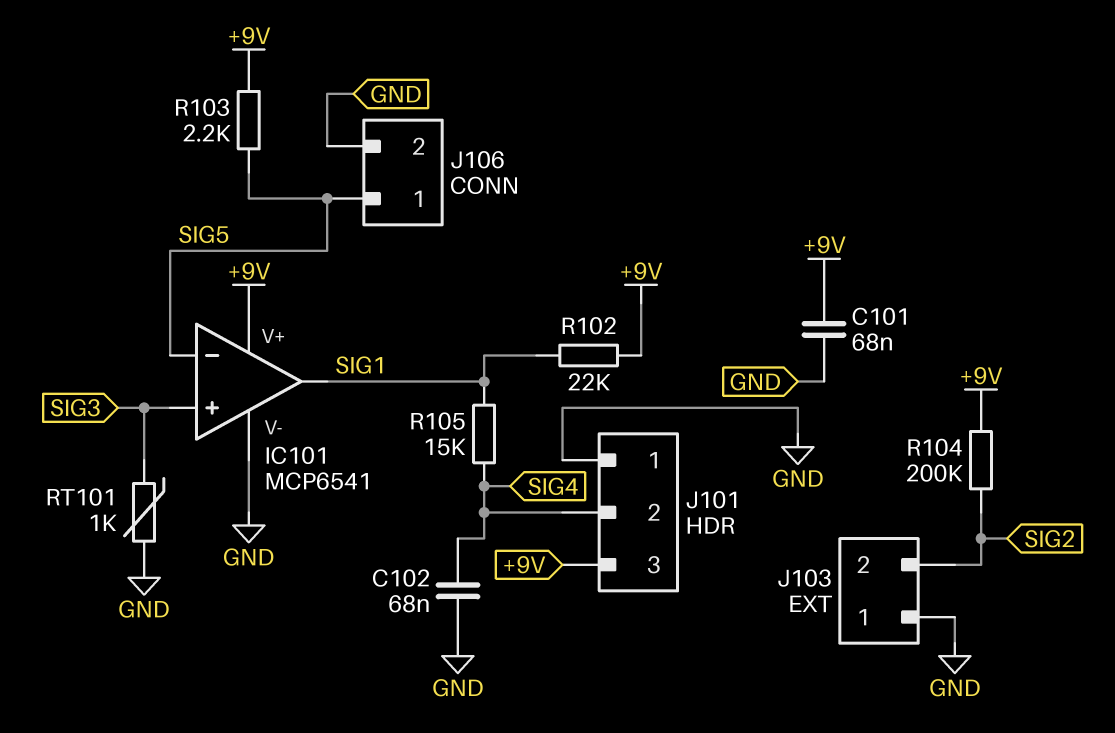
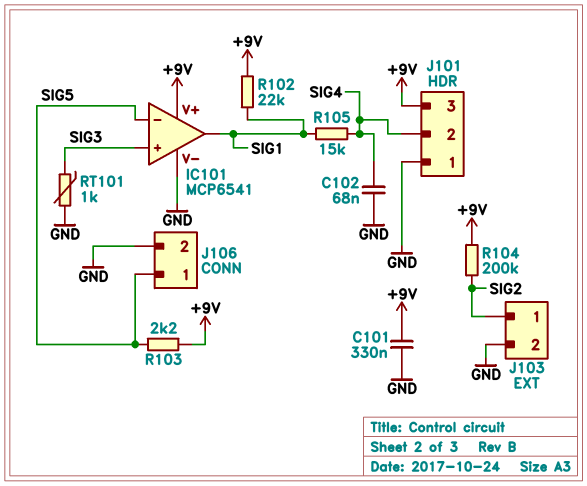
C101: 68nF (+9V, GND) -> 330nF (+9V, GND)
J103 pin 1: GND -> SIG2
J103 pin 2: SIG2 -> GND

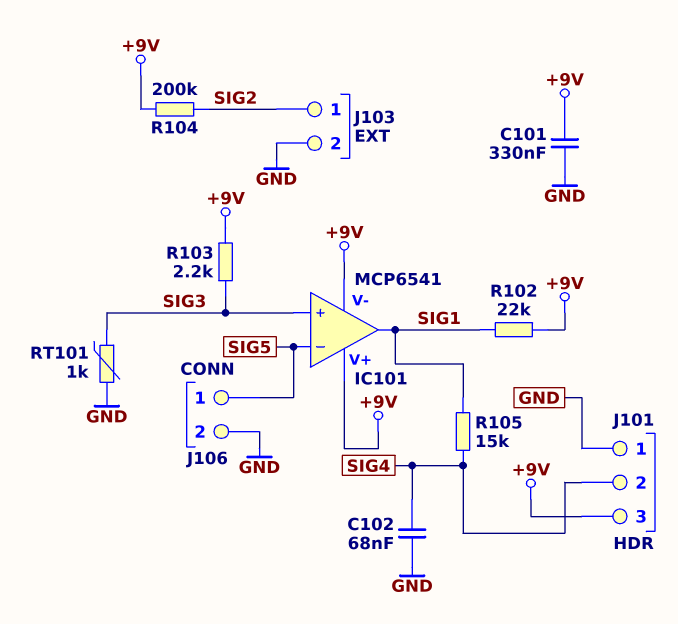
IC101 pin V-: GND -> +9V
R103: 2.2k (+9V, SIG5) -> 2.2k (+9V, SIG3)

